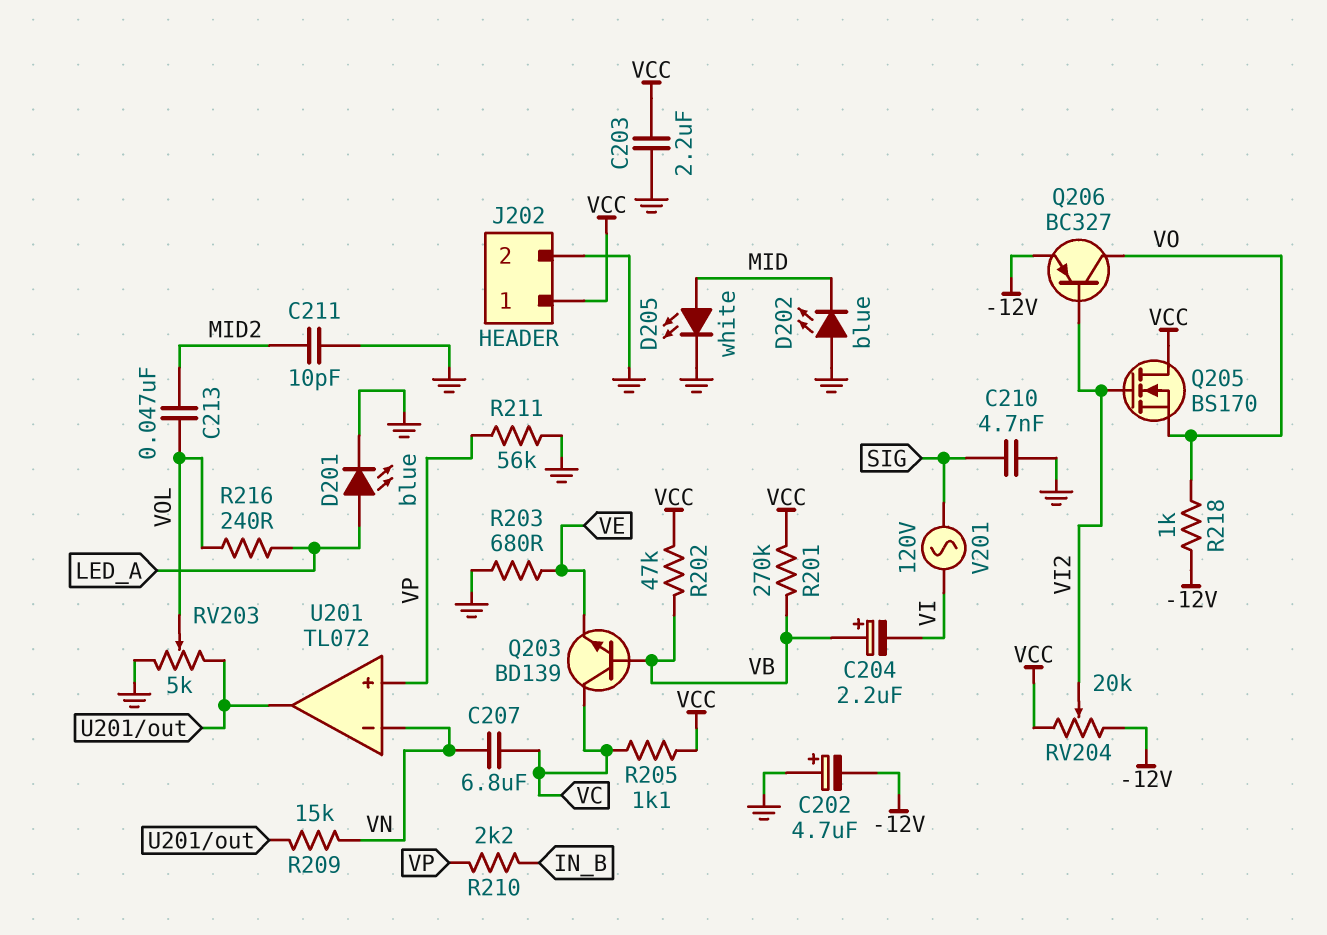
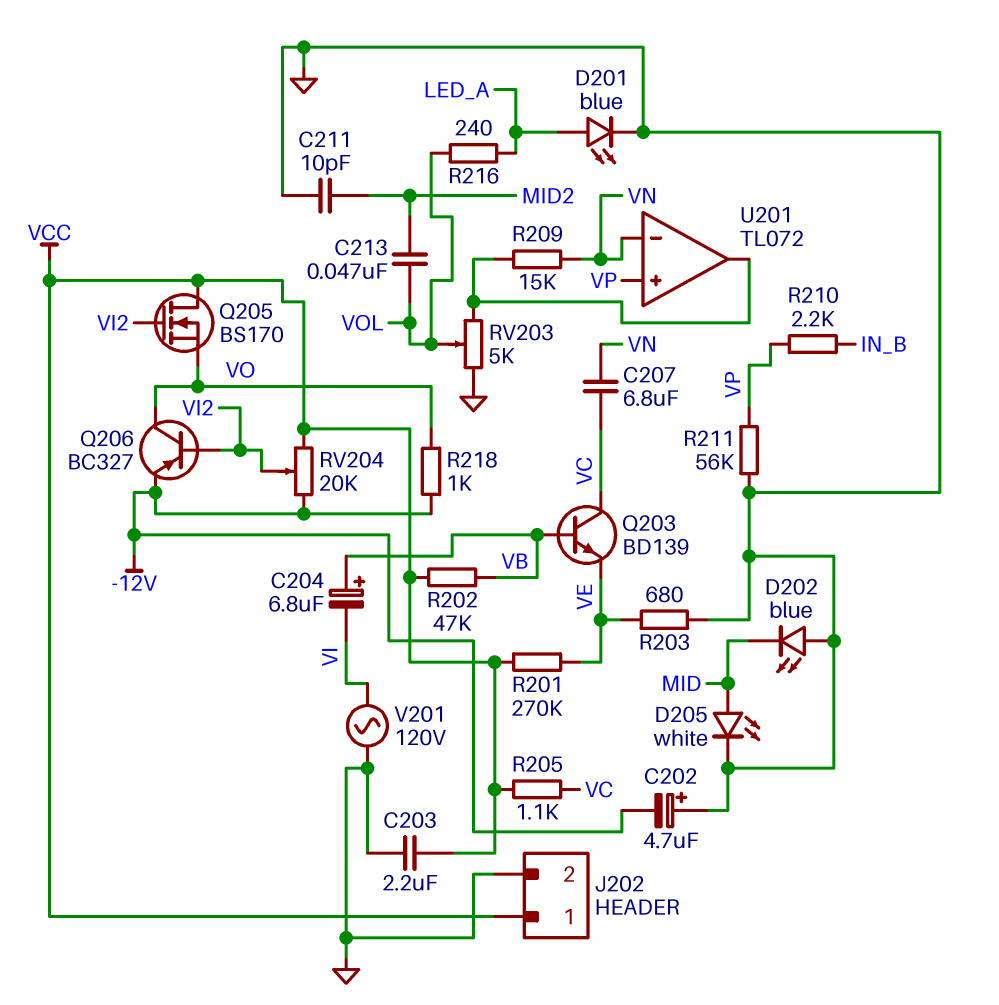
C204: 2.2uF (plus VB, minus VI) -> 6.8uF (plus VB, minus VI)
C210: 4.7nF (GND, SIG) -> none
R201: 270k (VB, VCC) -> 270k (VCC, VE)
V201: AC 120V (SIG, VI) -> AC 120V (GND, VI)

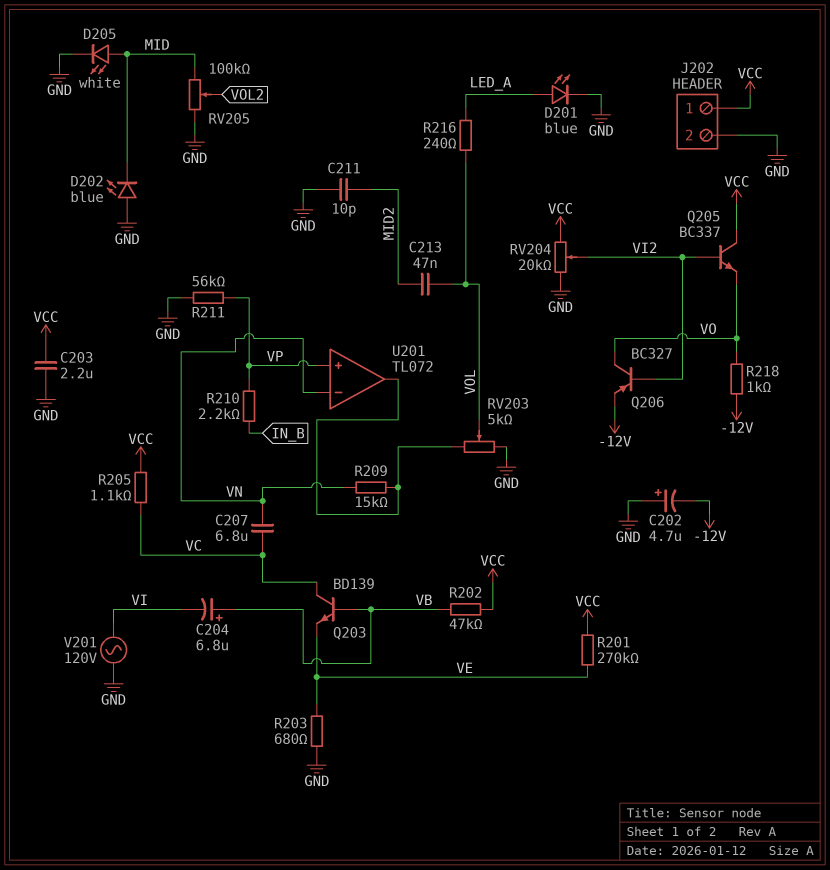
Q205: NMOS BS170 (G VI2, D VCC, S VO) -> NPN BC337 (B VI2, C VCC, E VO)
RV204: 20k (-12V, VCC, wiper VI2) -> 20k (GND, VCC, wiper VI2)
RV205: none -> 100k (GND, MID, wiper VOL2)

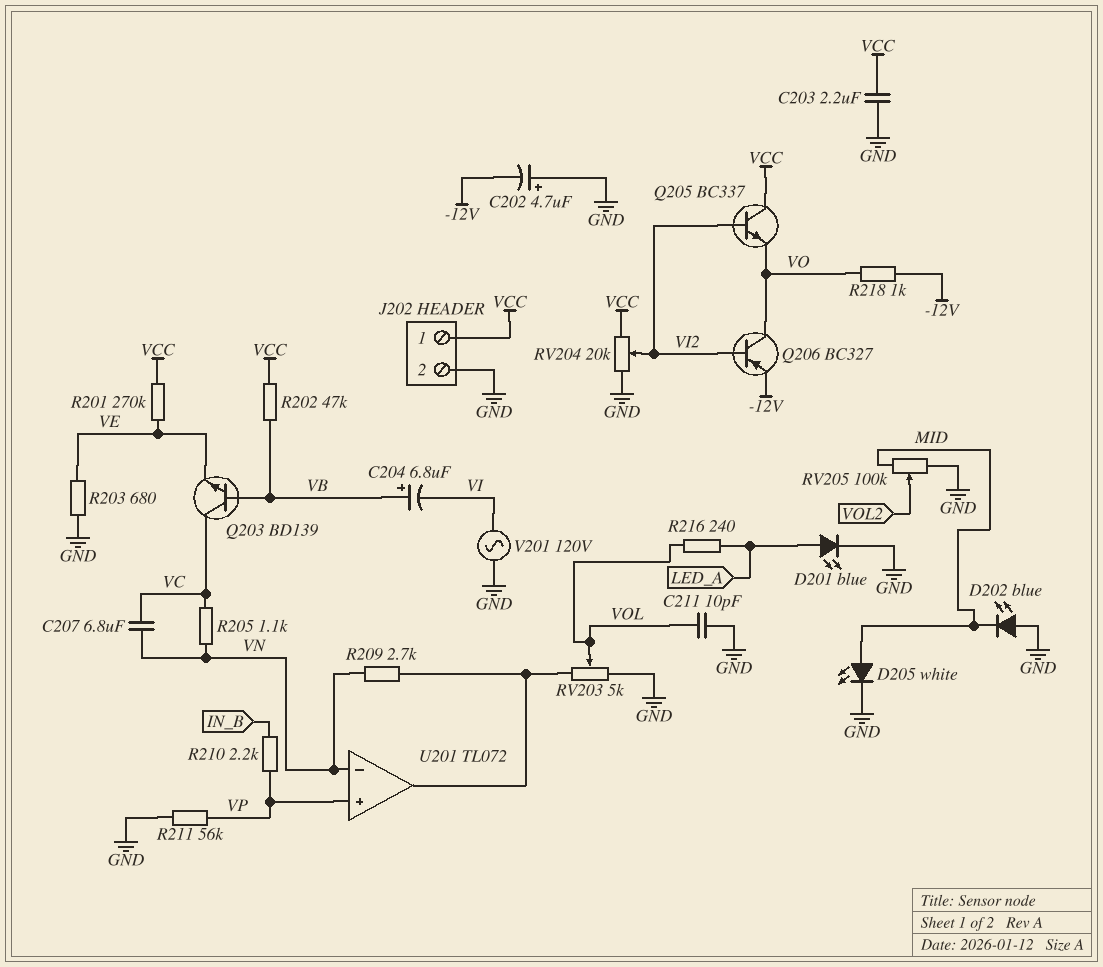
C211: 10pF (GND, MID2) -> 10pF (GND, VOL)
C213: 47nF (MID2, VOL) -> none
R205: 1.1k (VC, VCC) -> 1.1k (VC, VN)
R209: 15k (U201/out, VN) -> 2.7k (U201/out, VN)

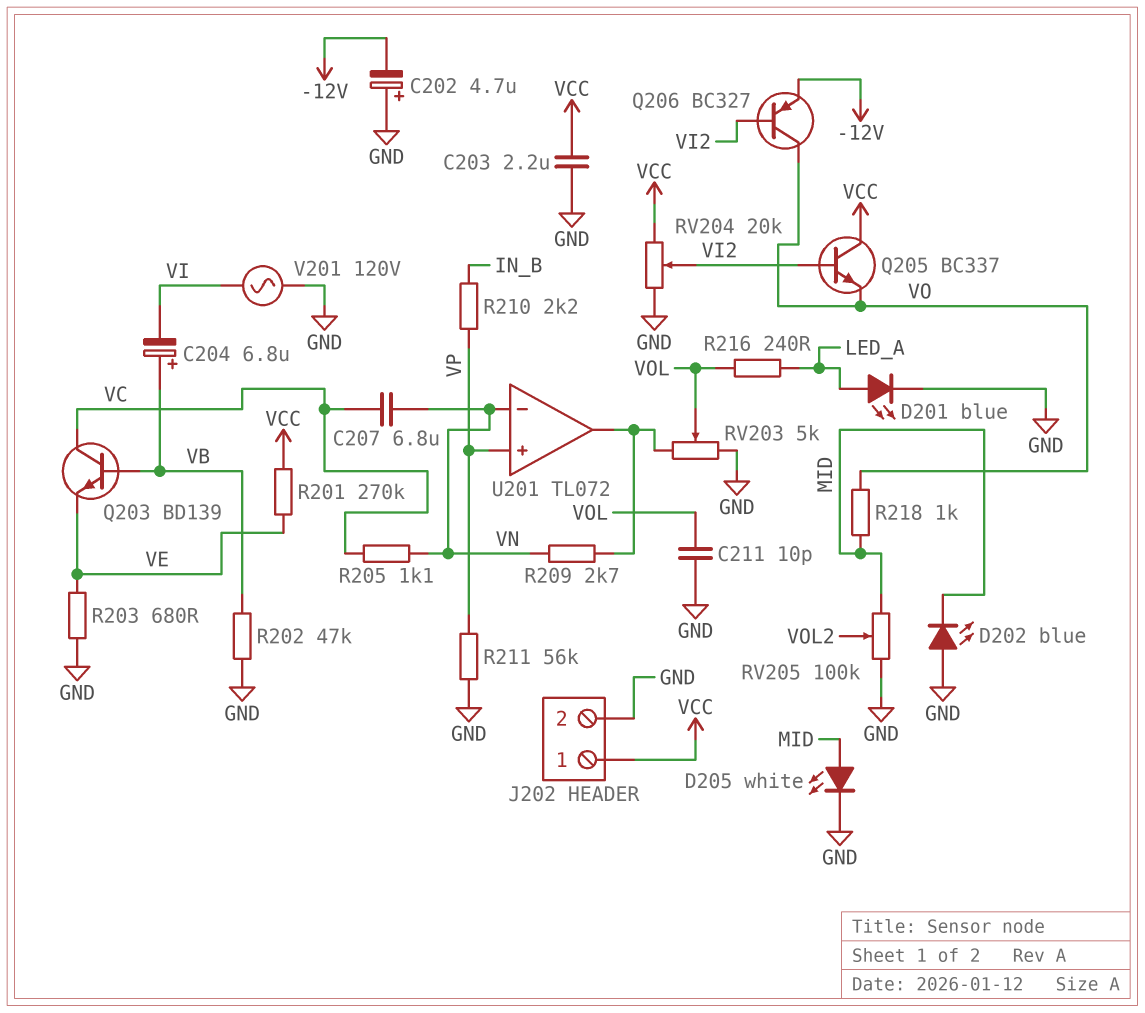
R202: 47k (VB, VCC) -> 47k (GND, VB)
R218: 1k (-12V, VO) -> 1k (MID, VO)

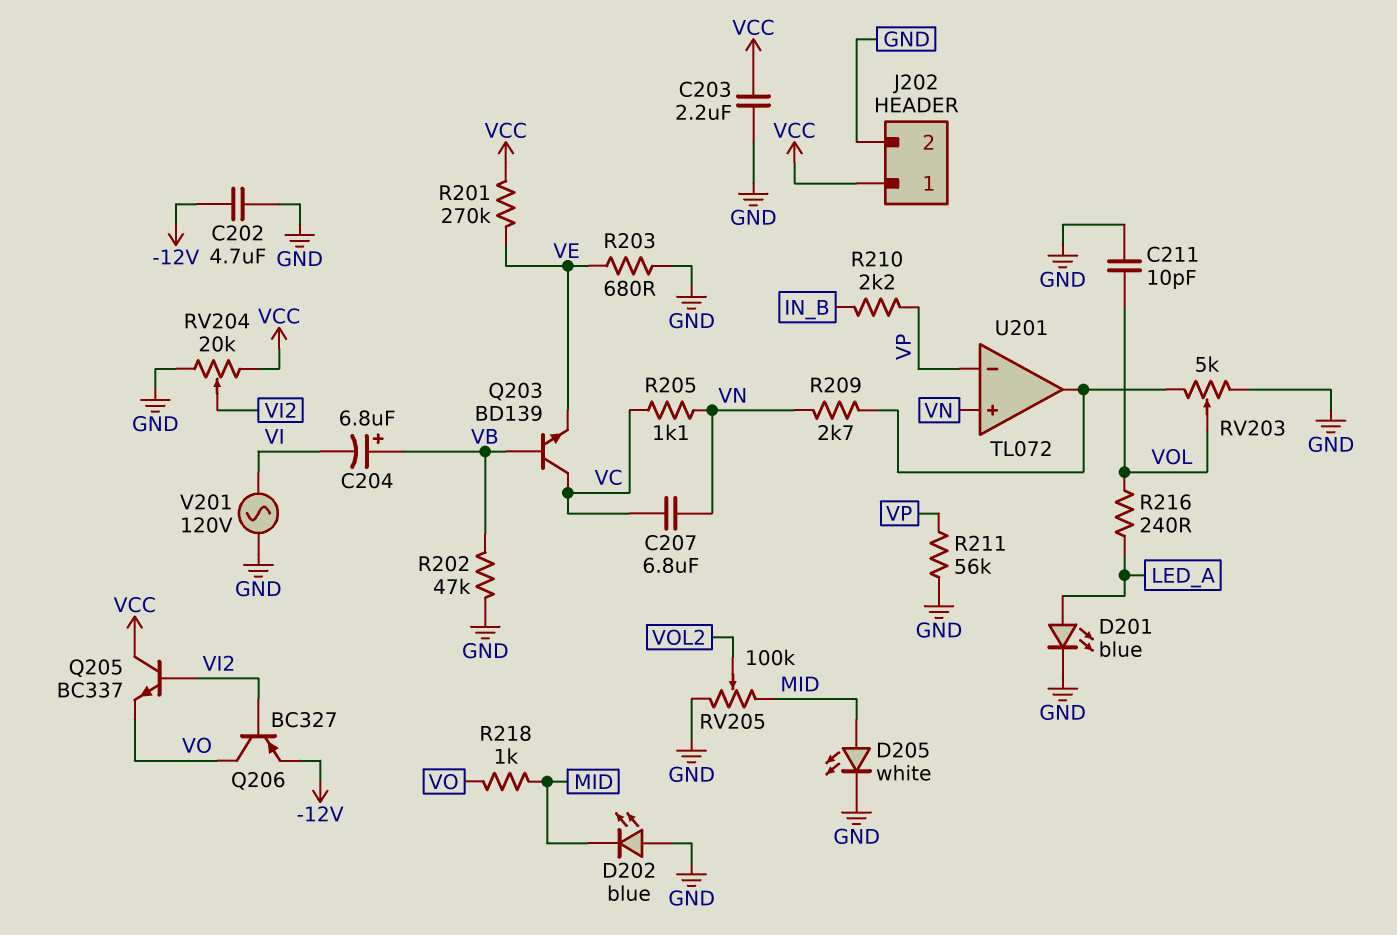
C202: 4.7uF (plus GND, minus -12V) -> 4.7uF (-12V, GND)
U201 pin in+: VP -> VN
U201 pin in-: VN -> VP

